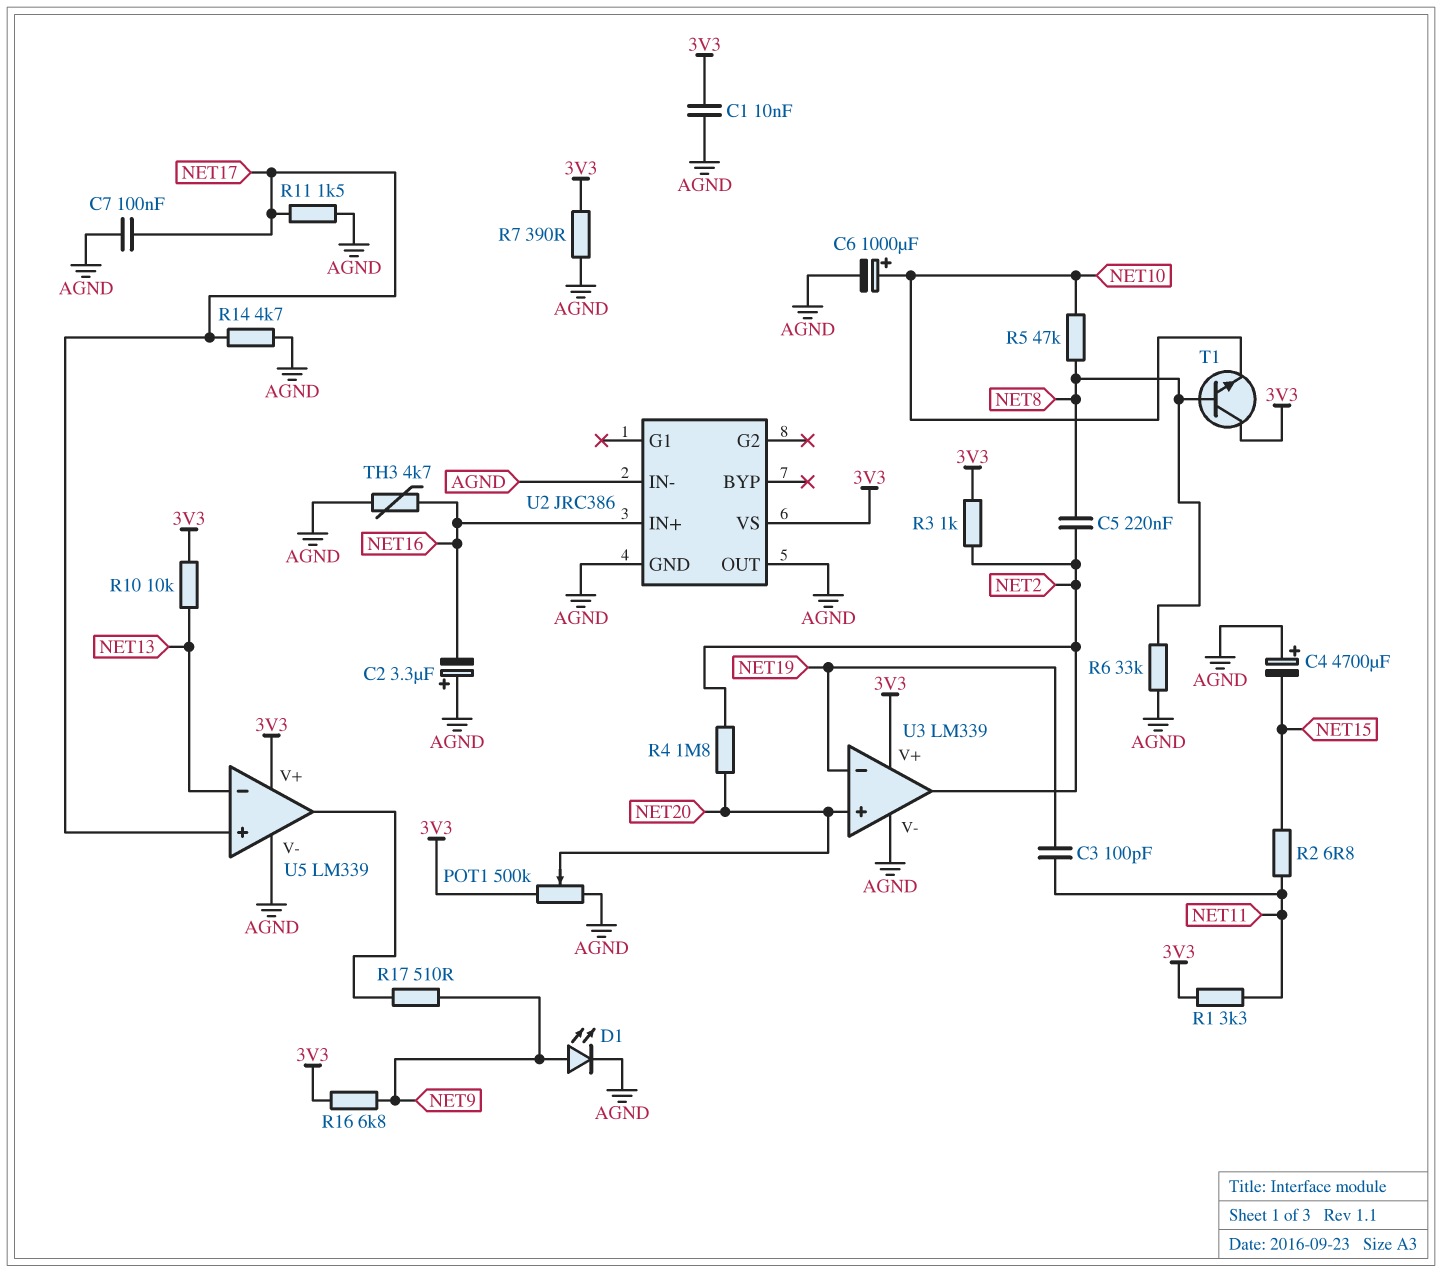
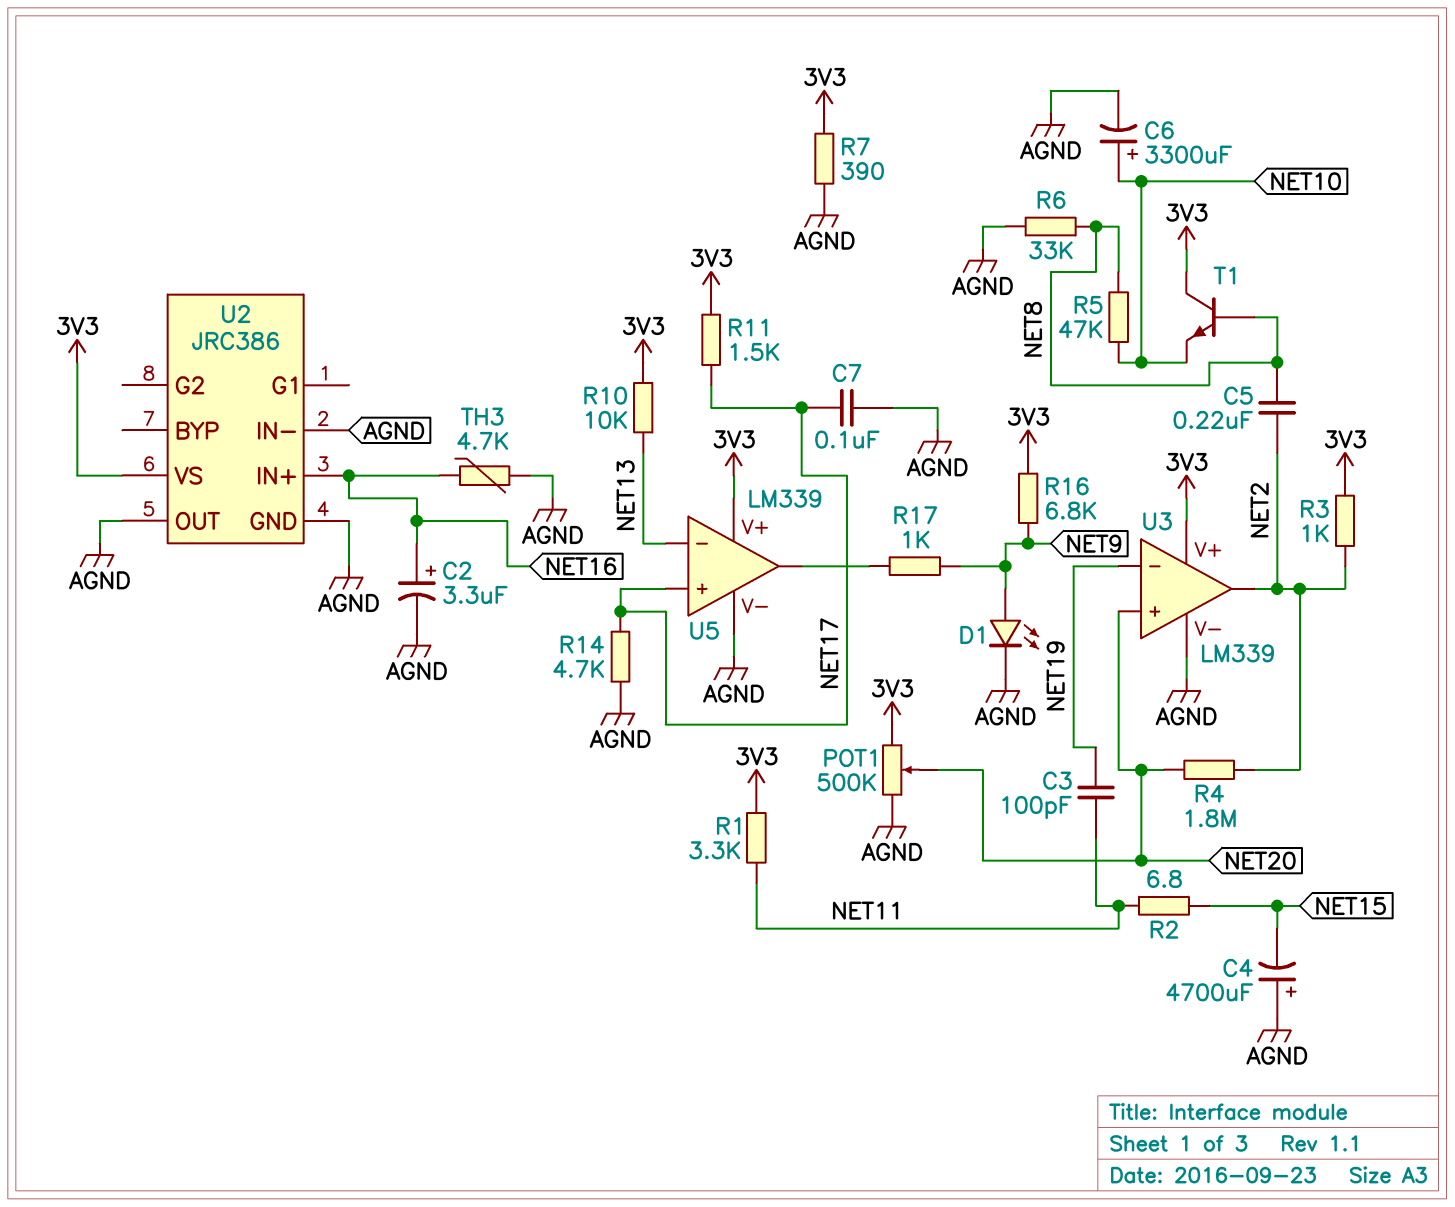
C1: 10nF (3V3, AGND) -> none
C2: 3.3uF (plus AGND, minus NET16) -> 3.3uF (plus NET16, minus AGND)
C6: 1000uF (plus NET10, minus AGND) -> 3300uF (plus NET10, minus AGND)
R11: 1.5k (AGND, NET17) -> 1.5k (3V3, NET17)
R17: 510 (NET9, U5/out) -> 1k (NET9, U5/out)

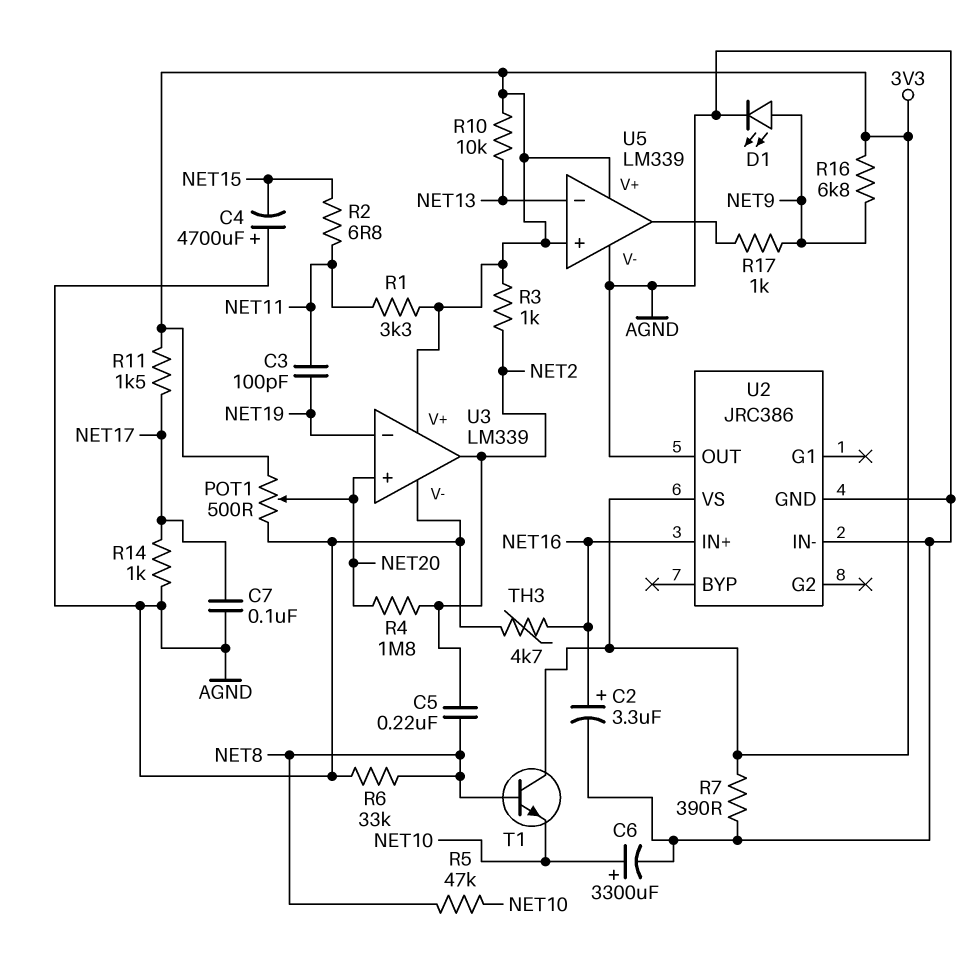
POT1: 500k (3V3, AGND, wiper NET20) -> 500 (3V3, AGND, wiper NET20)
R14: 4.7k (AGND, NET17) -> 1k (AGND, NET17)
U5 pin in+: NET17 -> 3V3

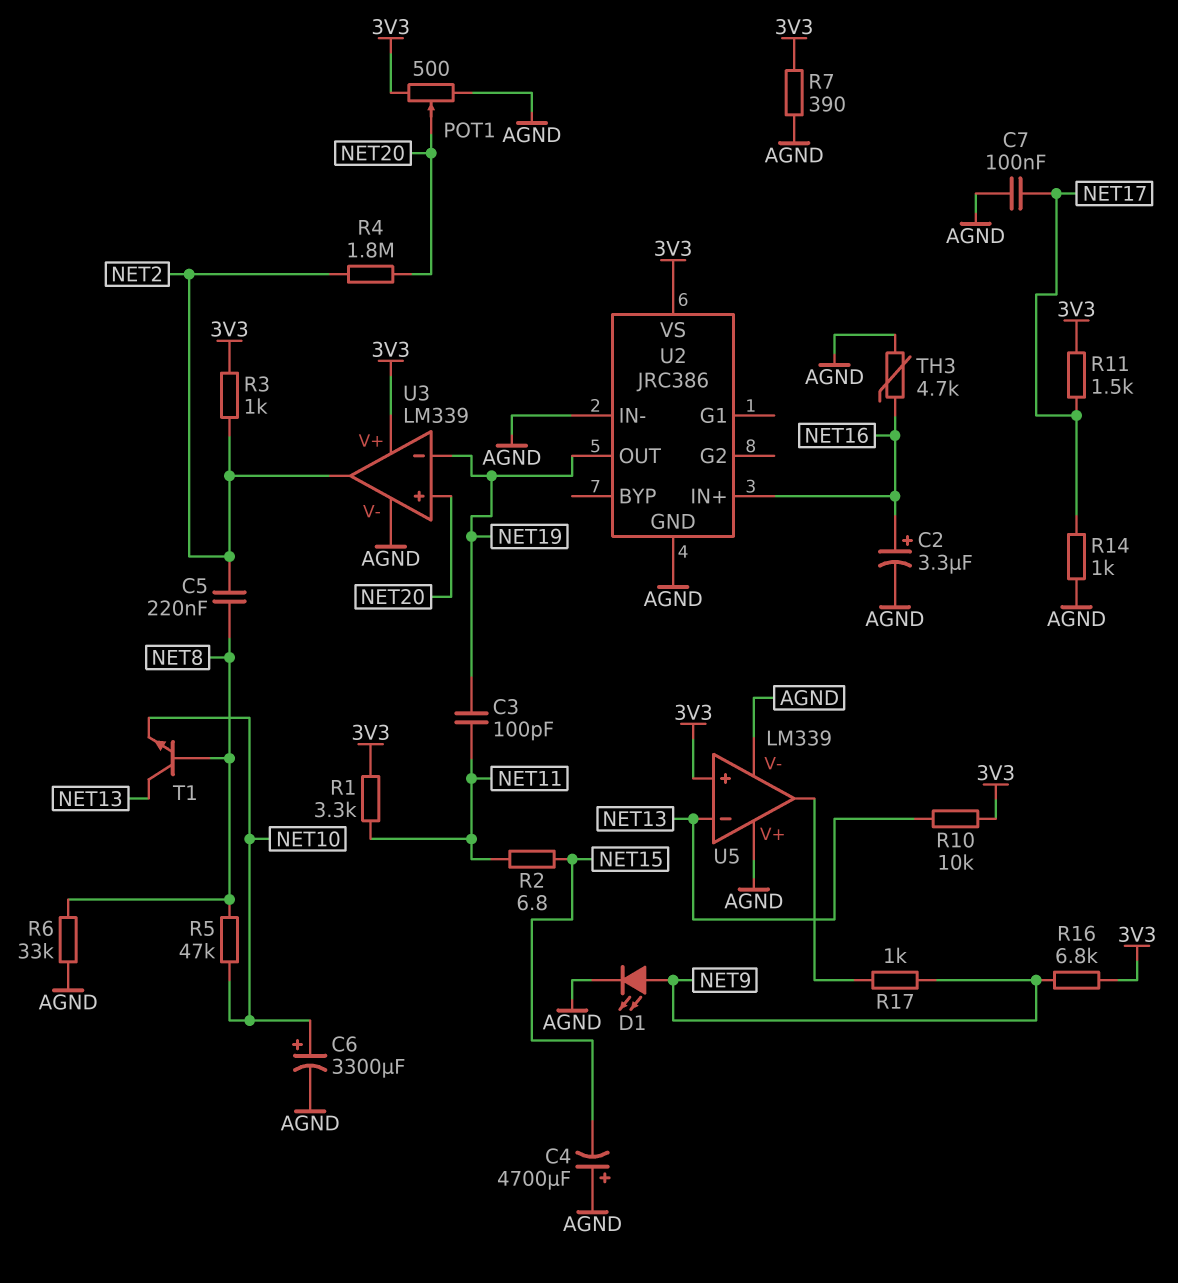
T1: NPN (B NET8, C 3V3, E NET10) -> NPN (B NET8, C NET13, E NET10)
U2 pin OUT: AGND -> NET19
U5 pin V+: 3V3 -> AGND

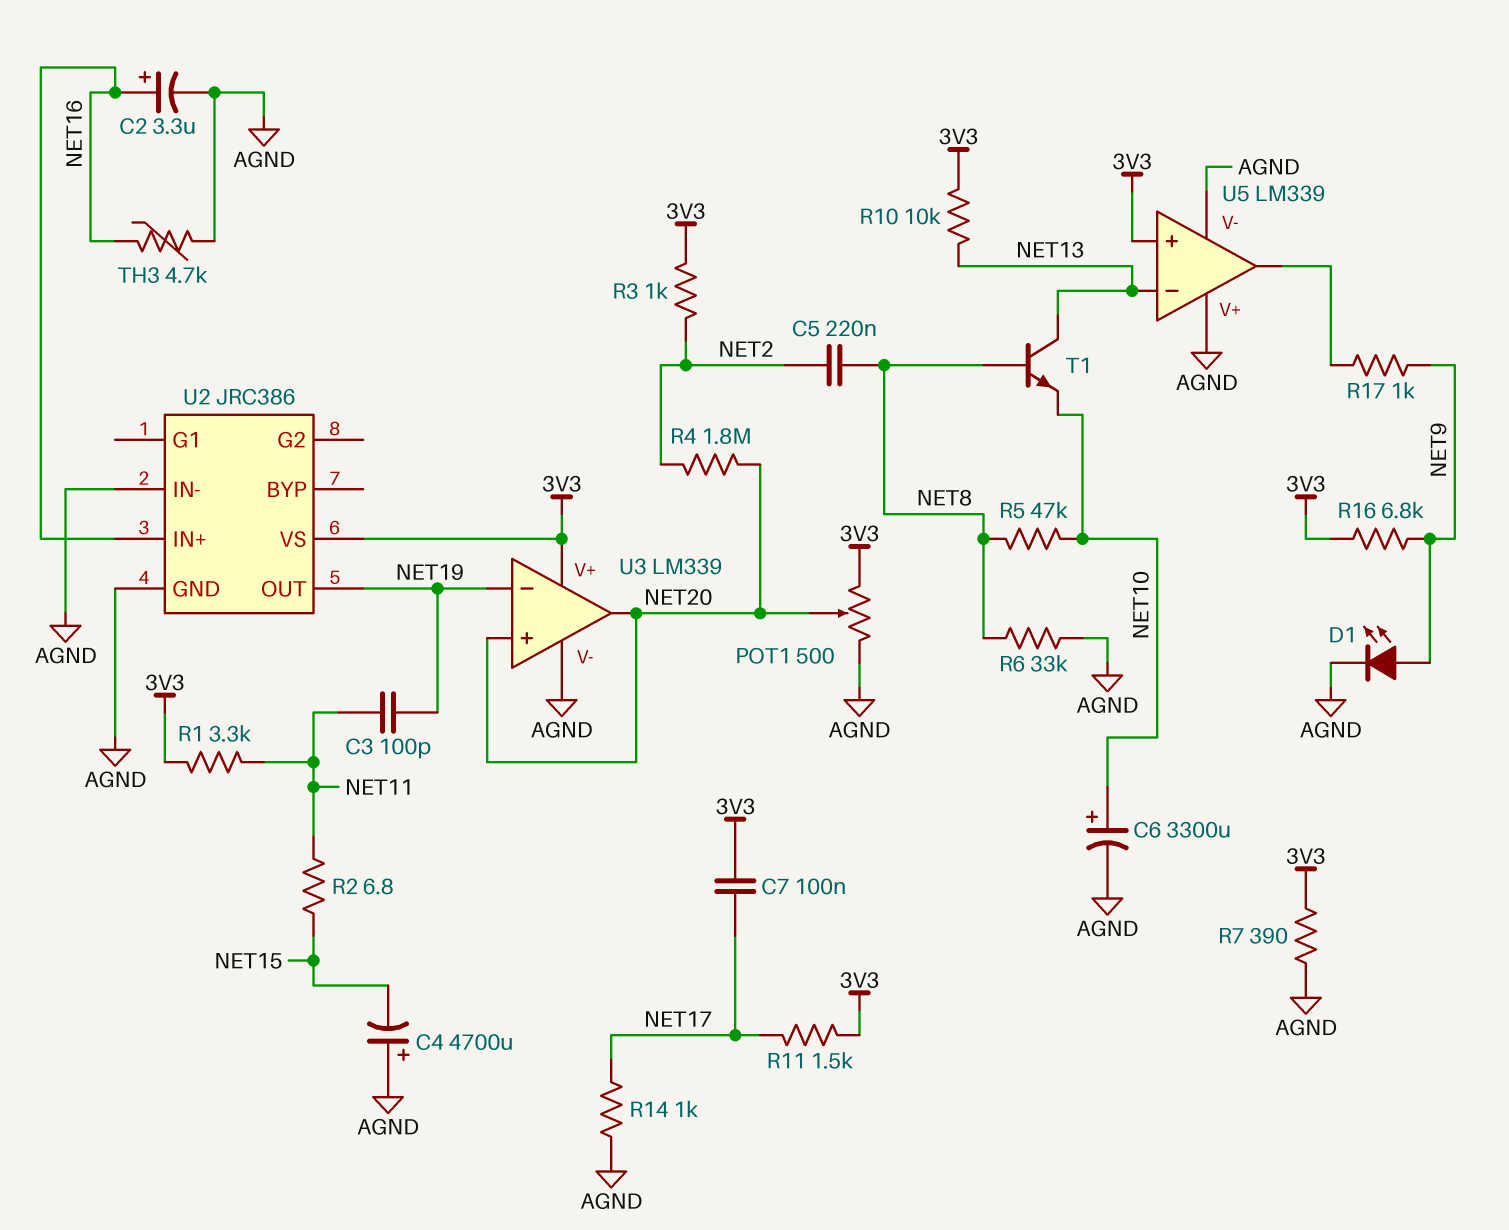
C7: 100nF (AGND, NET17) -> 100nF (3V3, NET17)
U3 pin out: NET2 -> NET20

